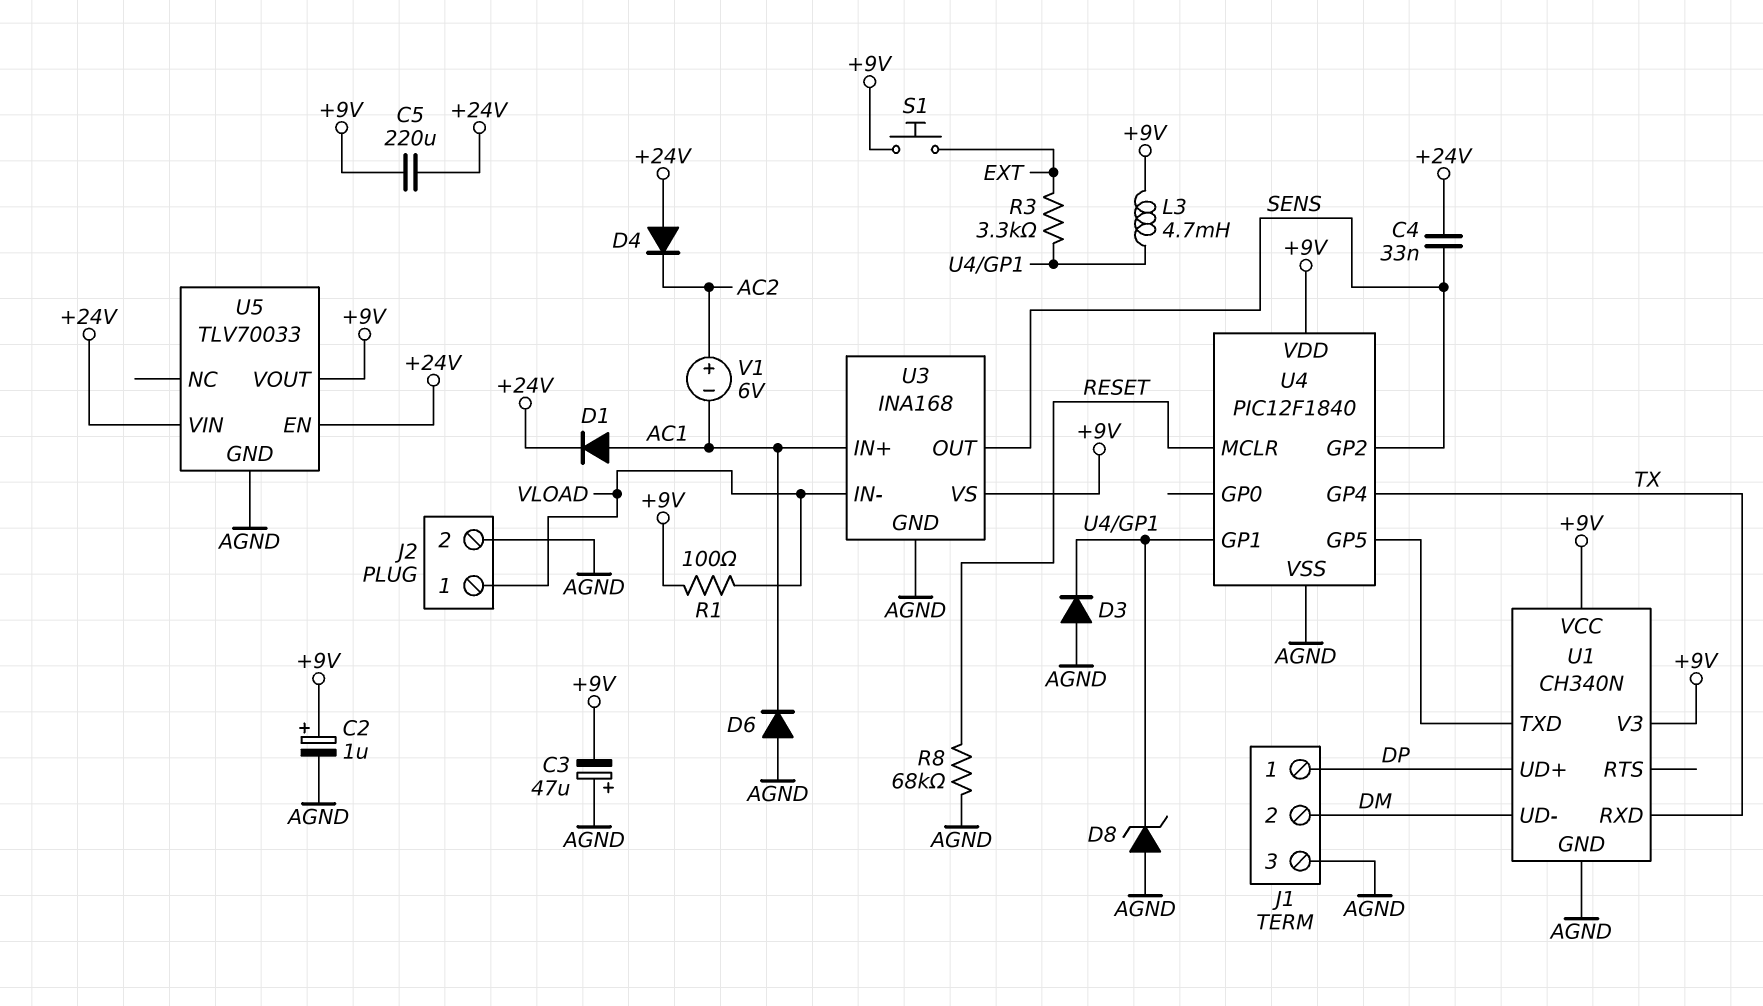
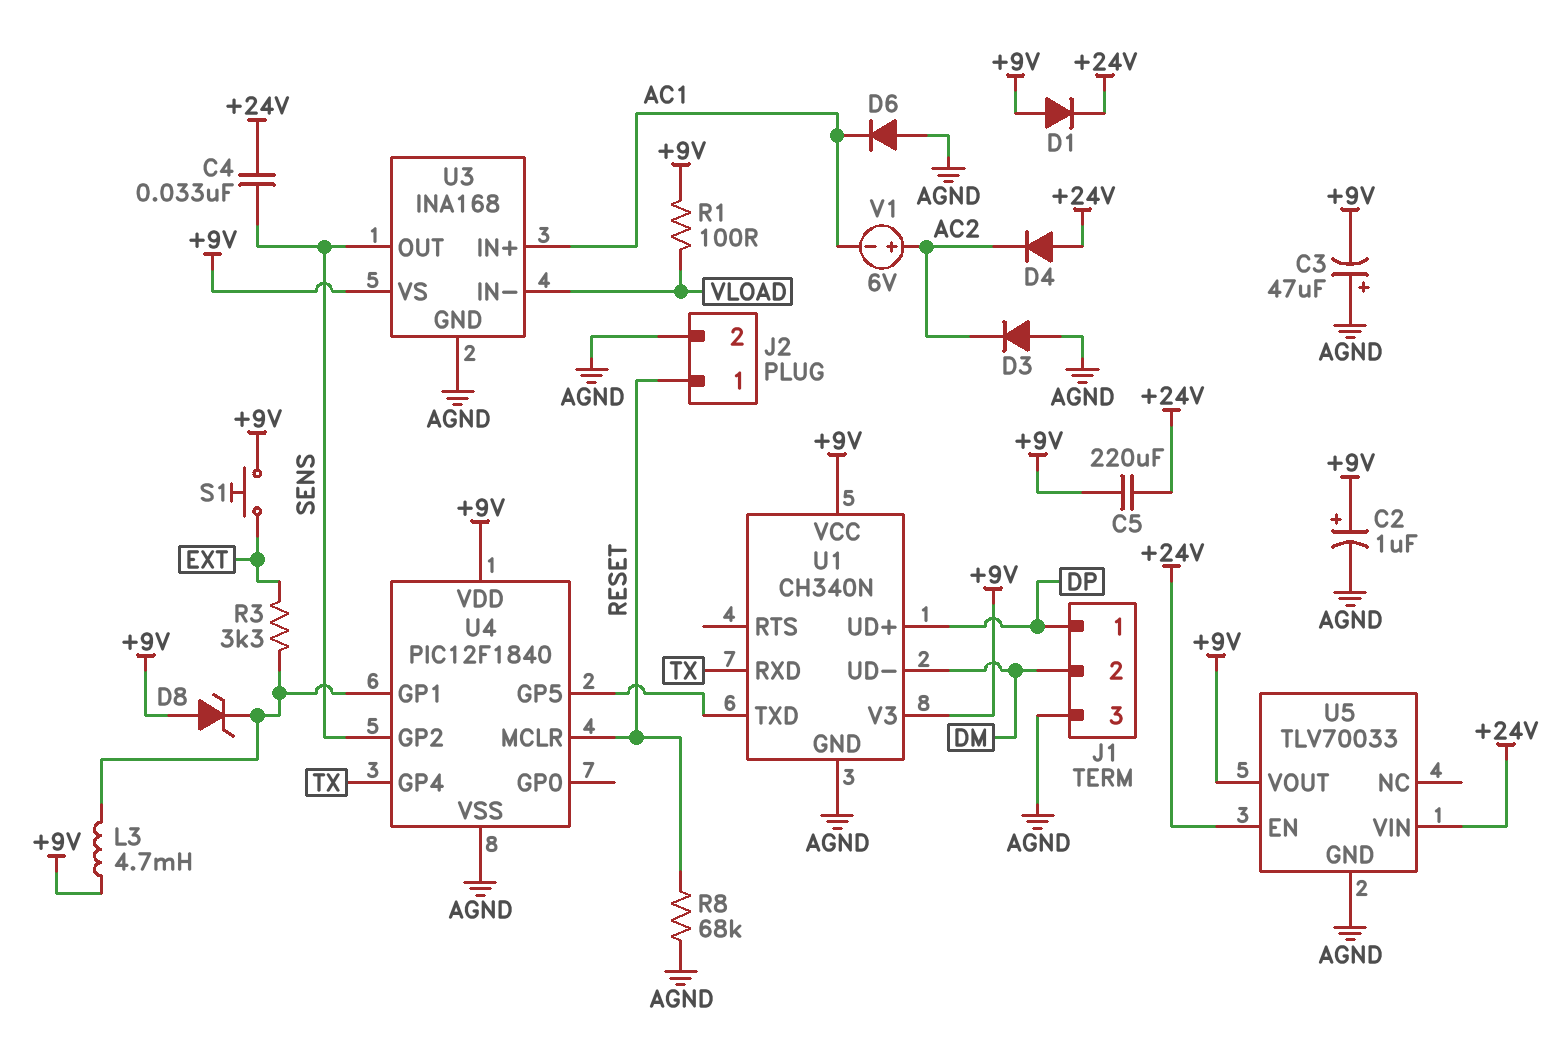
D1: diode (A AC1, K +24V) -> diode (A +9V, K +24V)
D3: diode (A AGND, K U4/GP1) -> diode (A AGND, K AC2)
D8: zener (A AGND, K U4/GP1) -> zener (A +9V, K U4/GP1)
J2 pin 1: VLOAD -> RESET

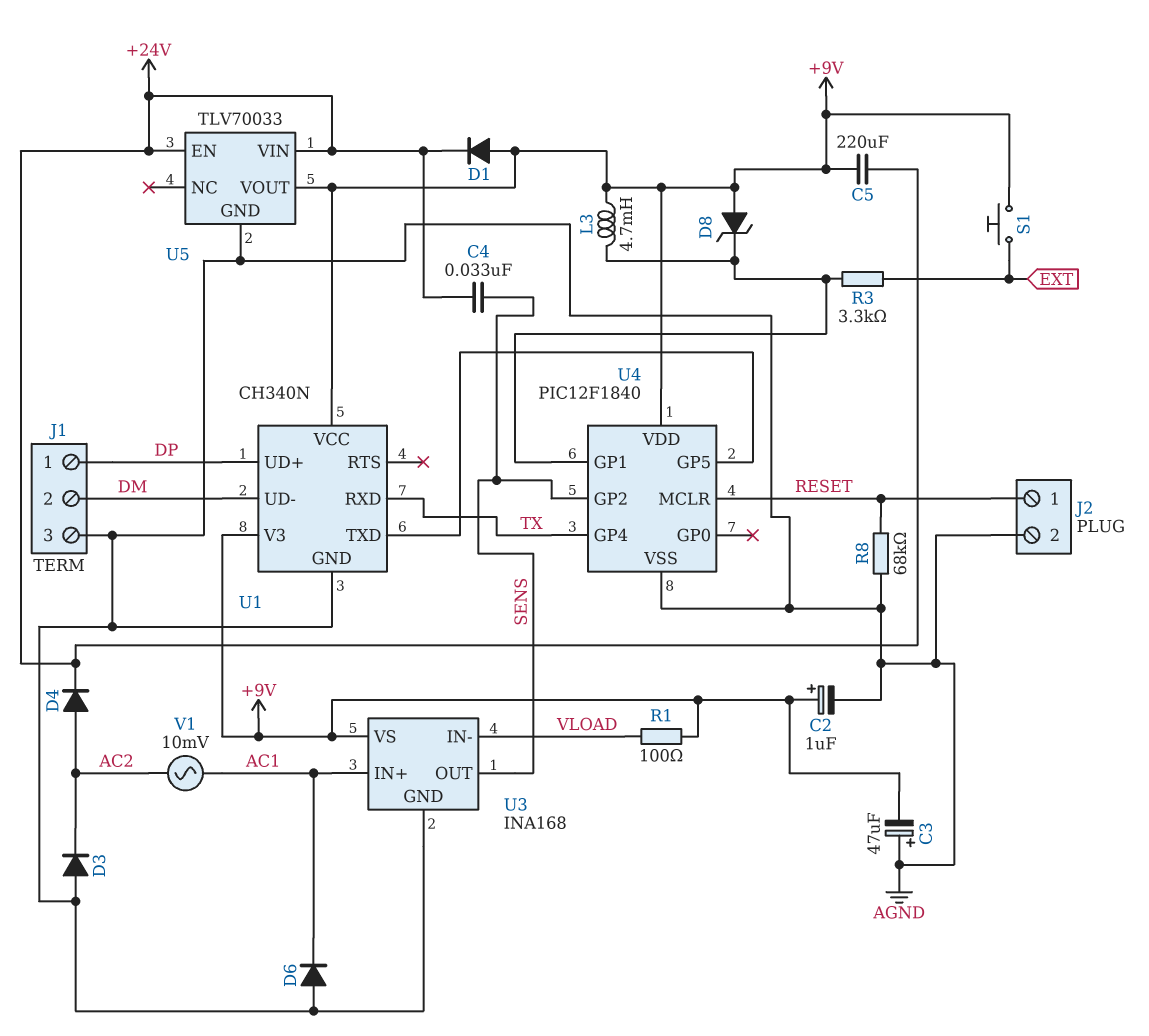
D4: diode (A +24V, K AC2) -> diode (A AC2, K +24V)
V1: 6V (plus AC2, minus AC1) -> AC 10mV (AC1, AC2)

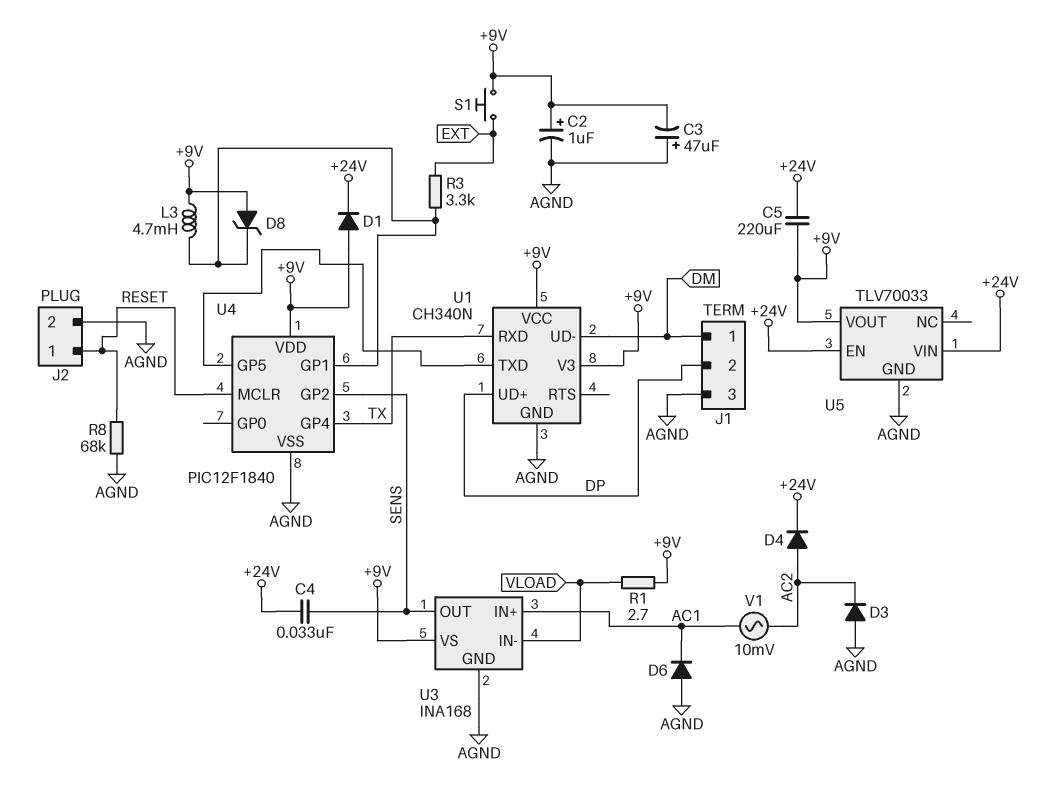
J1 pin 1: DP -> DM
J1 pin 2: DM -> DP
R1: 100 (+9V, VLOAD) -> 2.7 (+9V, VLOAD)

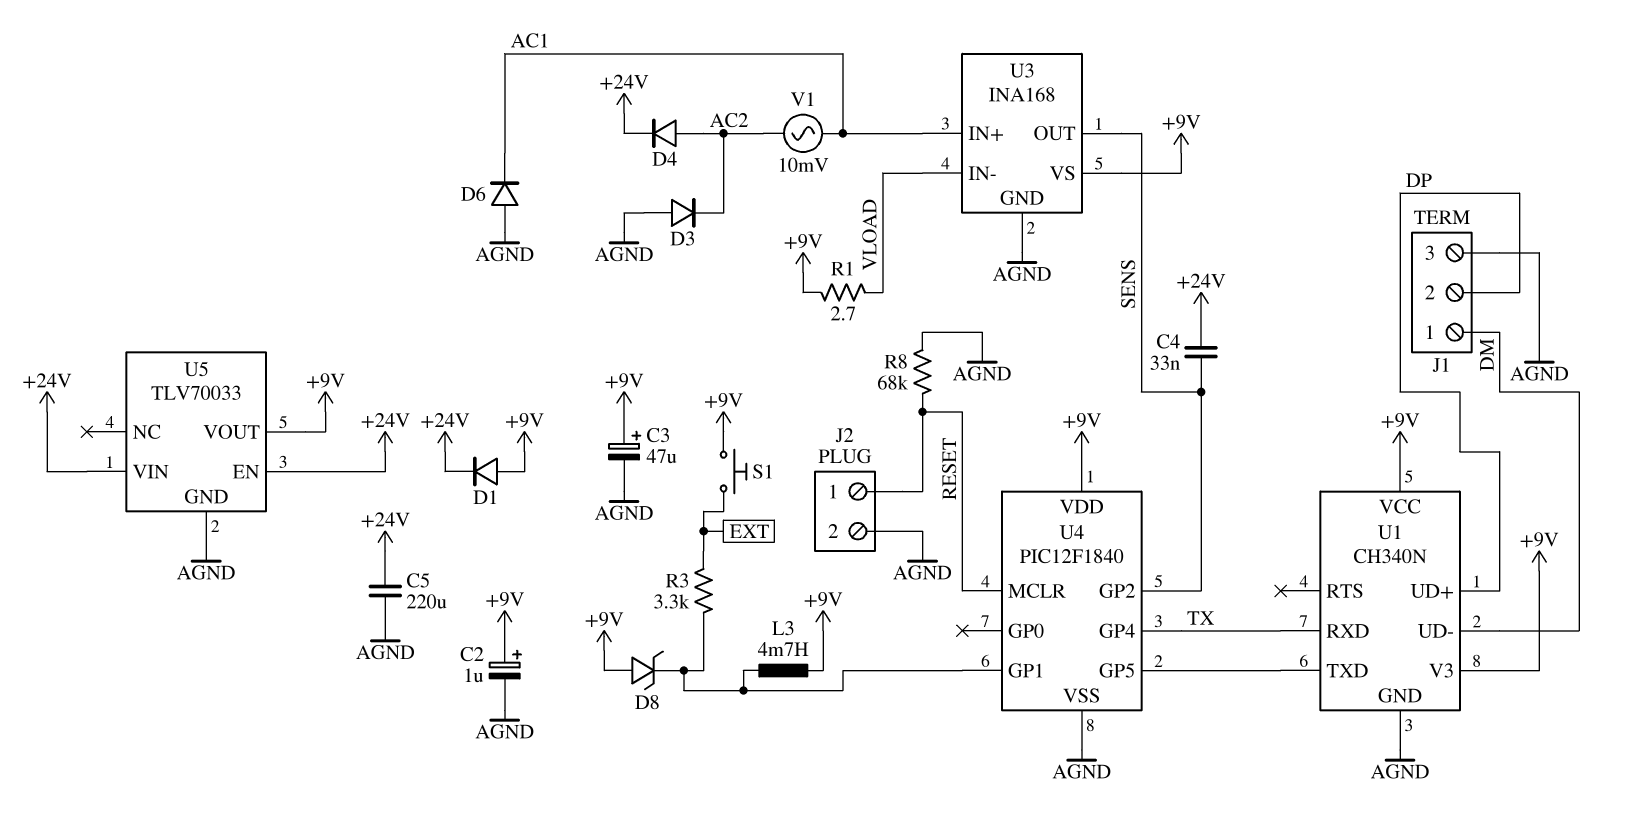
C3: 47uF (plus AGND, minus +9V) -> 47uF (plus +9V, minus AGND)
C5: 220uF (+9V, +24V) -> 220uF (+24V, AGND)

